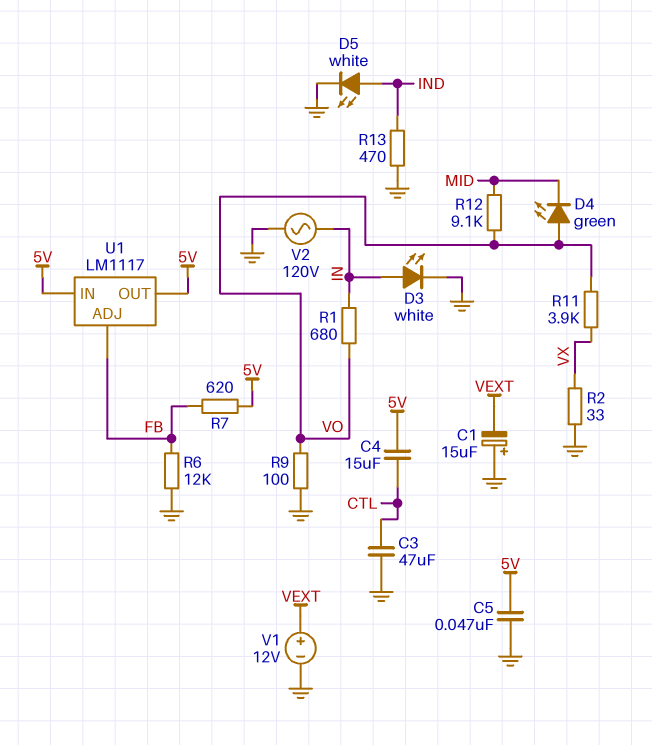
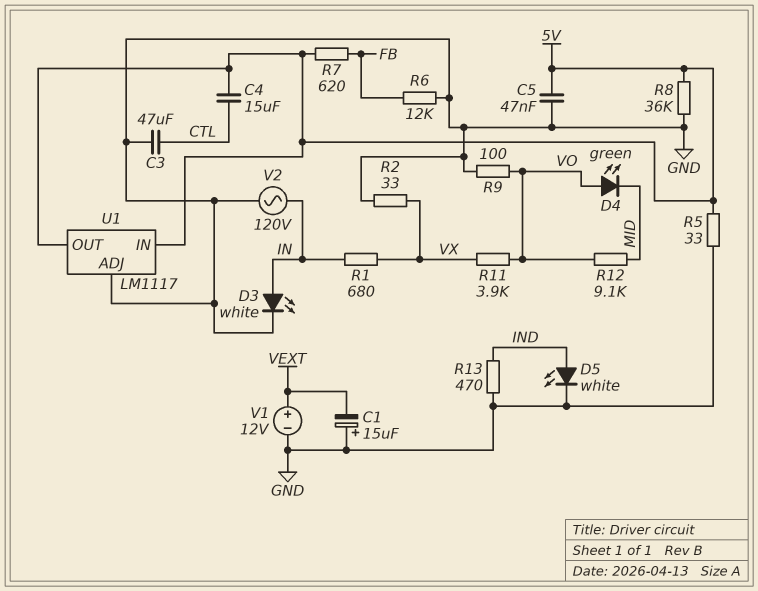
R1: 680 (IN, VO) -> 680 (IN, VX)
R5: none -> 33 (5V, GND)
R8: none -> 36k (5V, GND)
U1 pin ADJ: FB -> GND

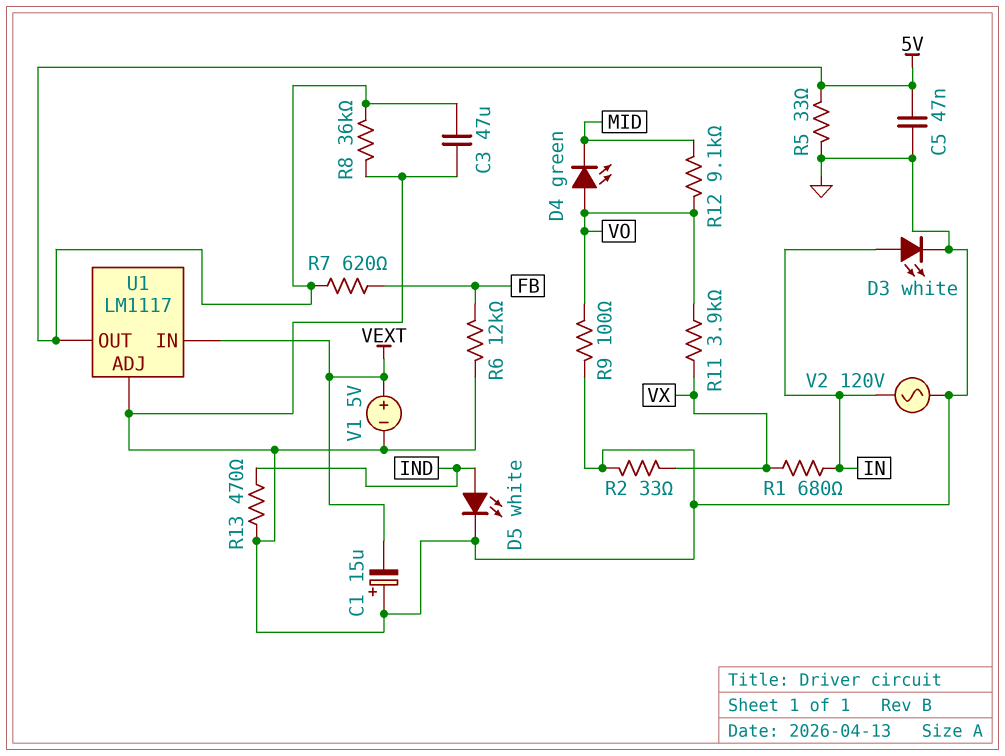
C3: 47uF (CTL, GND) -> 47uF (5V, GND)
C4: 15uF (5V, CTL) -> none
U1 pin IN: 5V -> VEXT
V1: 12V (plus VEXT, minus GND) -> 5V (plus VEXT, minus GND)

